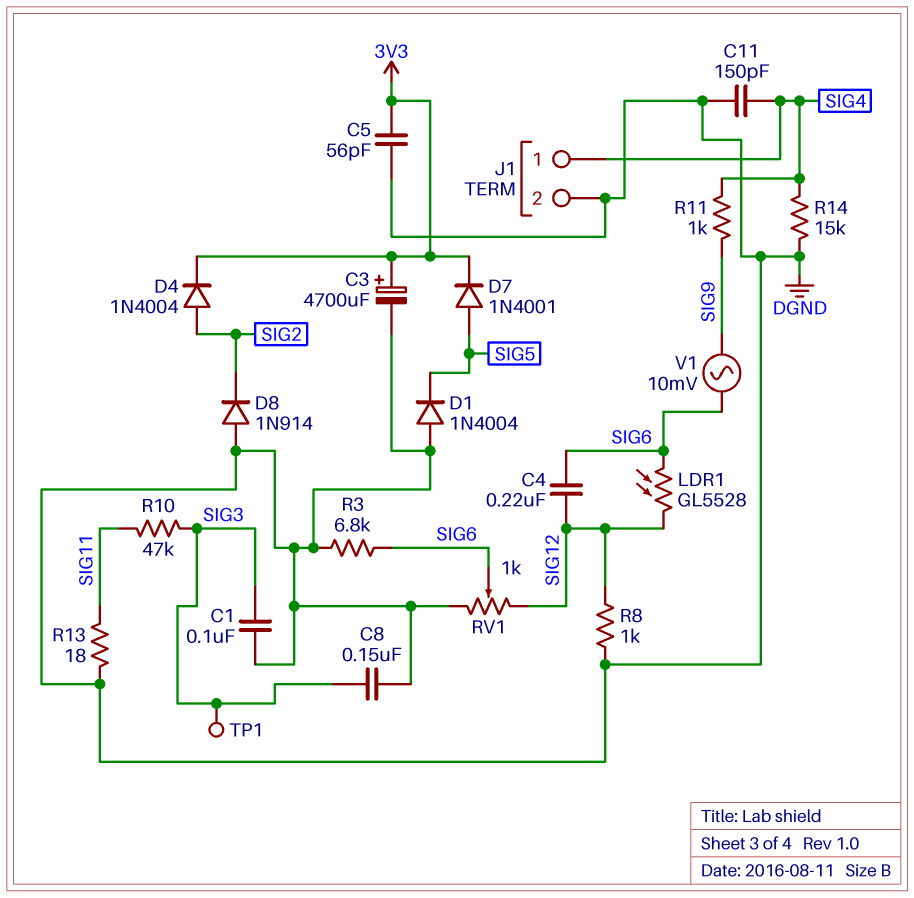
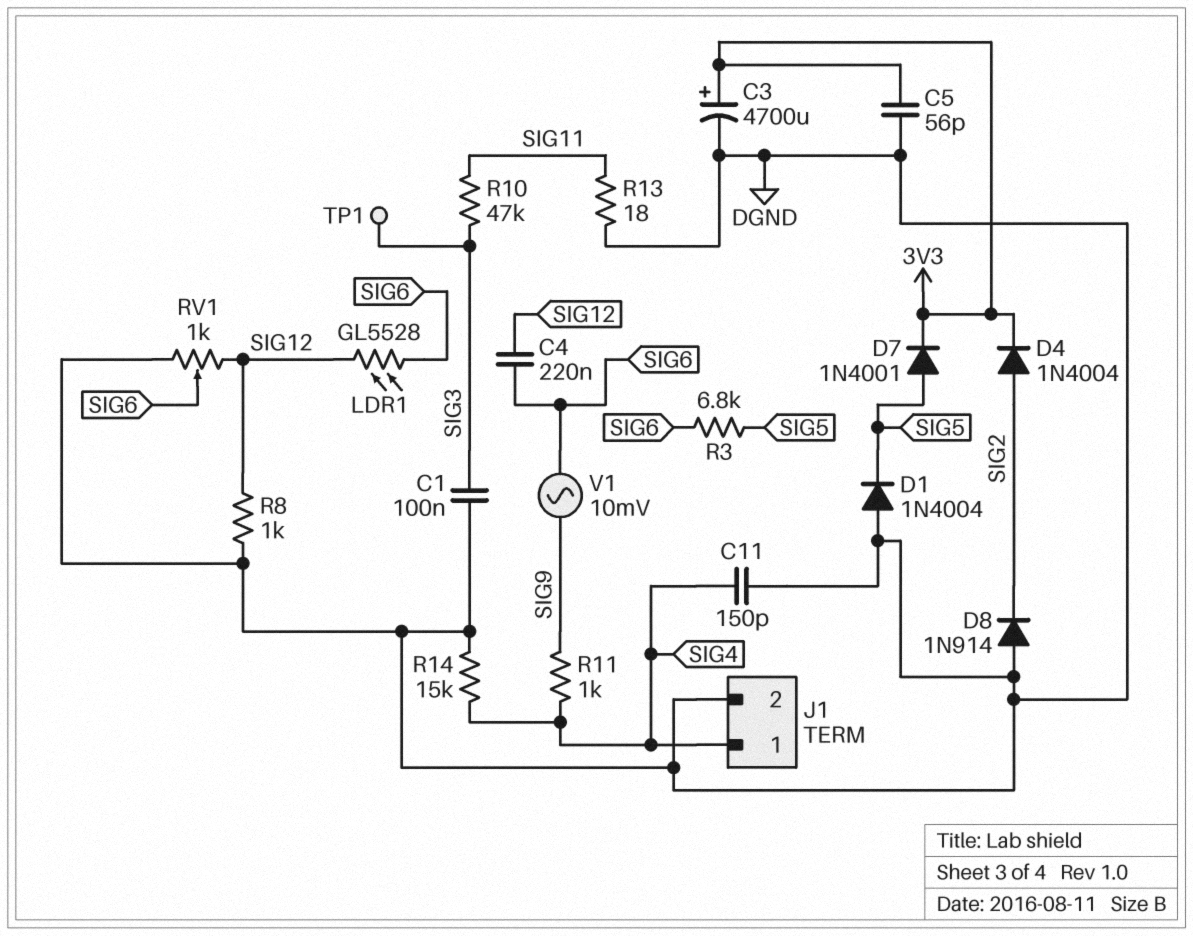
C8: 150nF (DGND, SIG3) -> none
R3: 6.8k (DGND, SIG6) -> 6.8k (SIG5, SIG6)

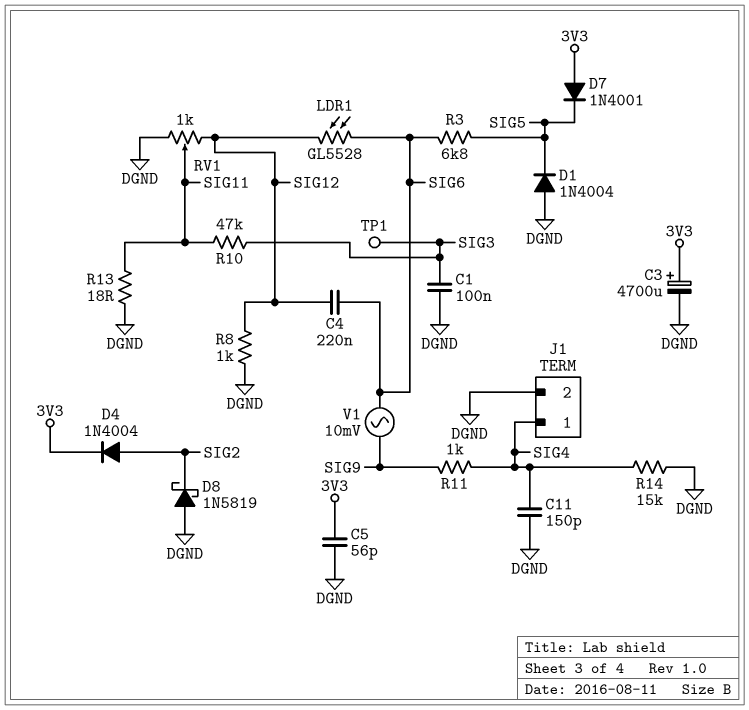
D7: diode 1N4001 (A SIG5, K 3V3) -> diode 1N4001 (A 3V3, K SIG5)
D8: diode 1N914 (A DGND, K SIG2) -> schottky 1N5819 (A DGND, K SIG2)
RV1: 1k (DGND, SIG12, wiper SIG6) -> 1k (DGND, SIG12, wiper SIG11)

